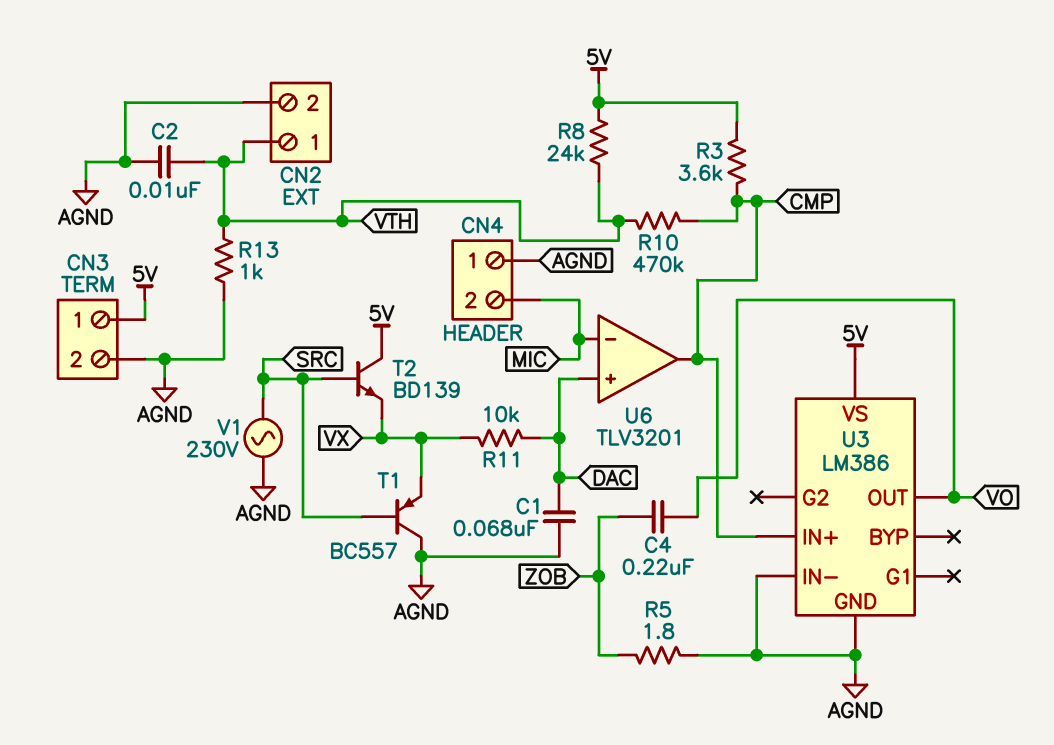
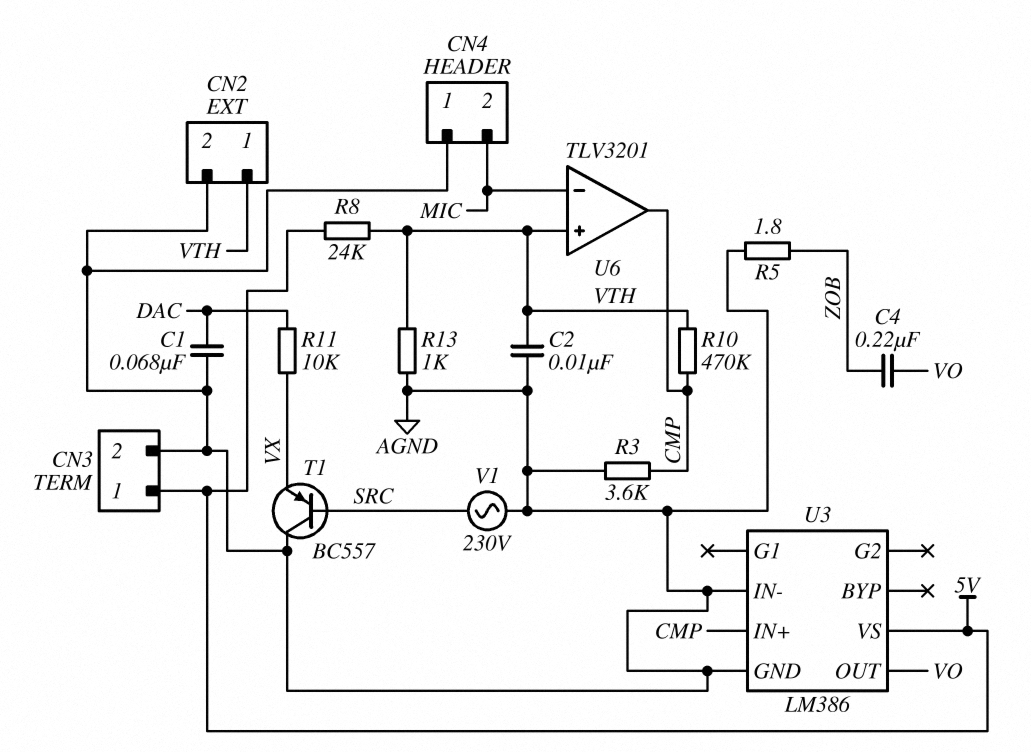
R3: 3.6k (5V, CMP) -> 3.6k (AGND, CMP)
T2: NPN BD139 (B SRC, C 5V, E VX) -> none
U6 pin in+: DAC -> VTH

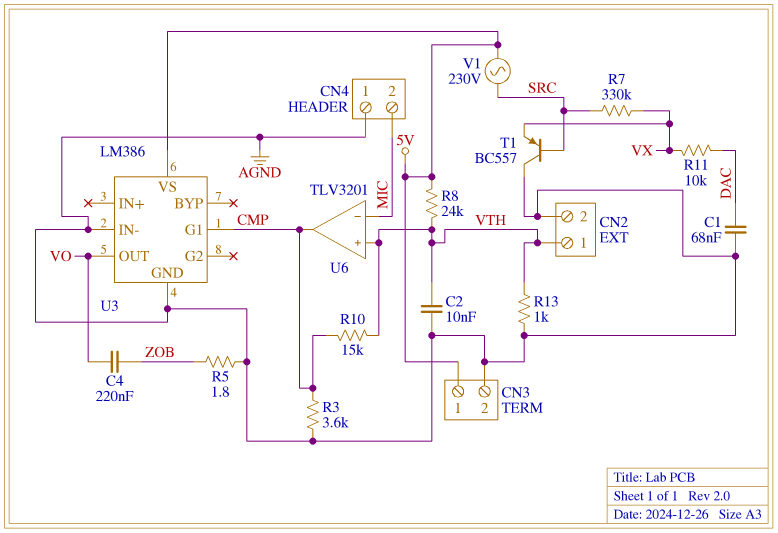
R7: none -> 330k (SRC, VX)
R10: 470k (CMP, VTH) -> 15k (CMP, VTH)
U3 pin G1: none -> CMP
U3 pin IN+: CMP -> none
V1: AC 230V (AGND, SRC) -> AC 230V (5V, SRC)

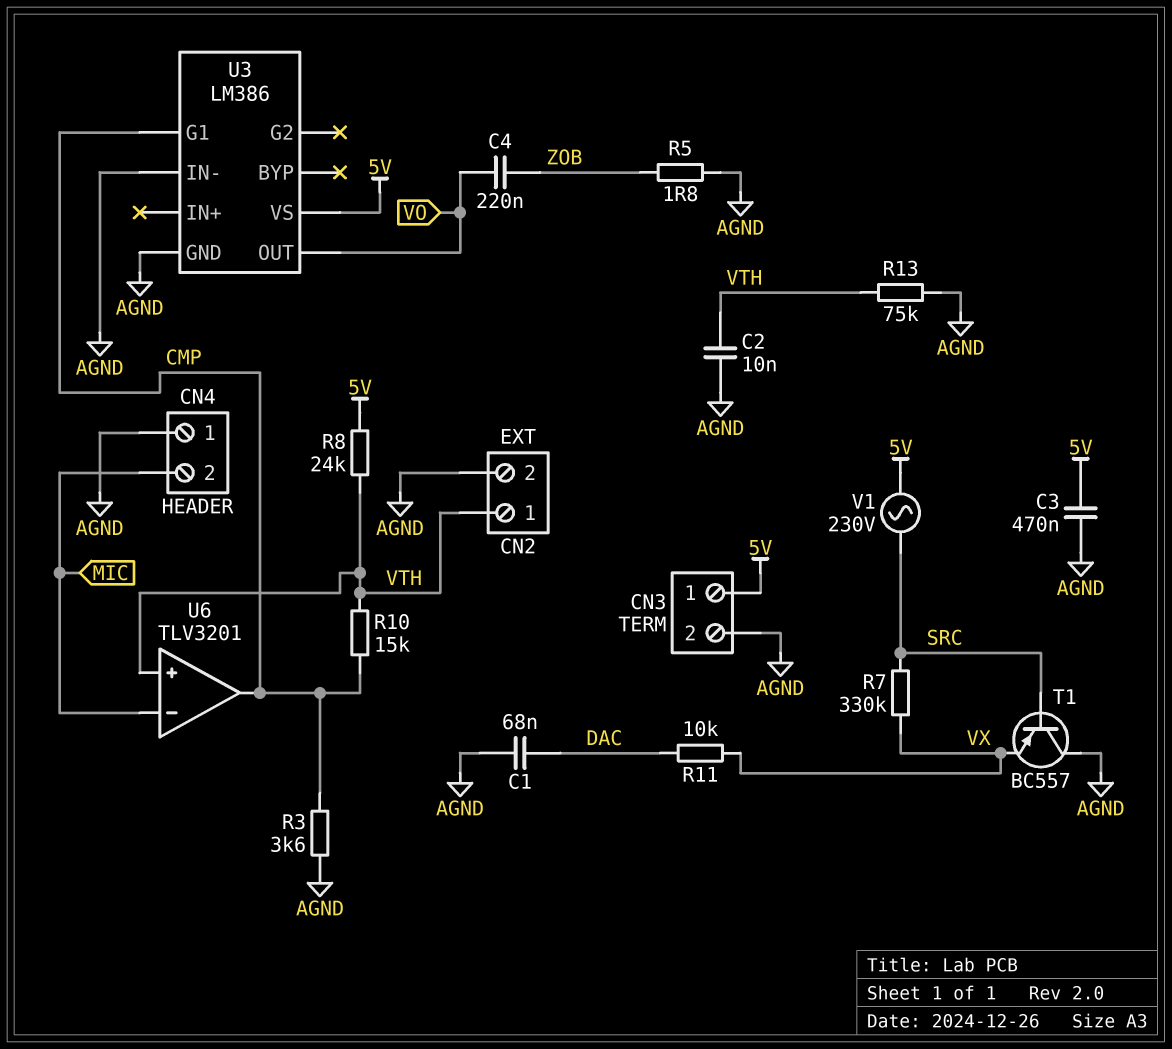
C3: none -> 470nF (5V, AGND)
R13: 1k (AGND, VTH) -> 75k (AGND, VTH)

